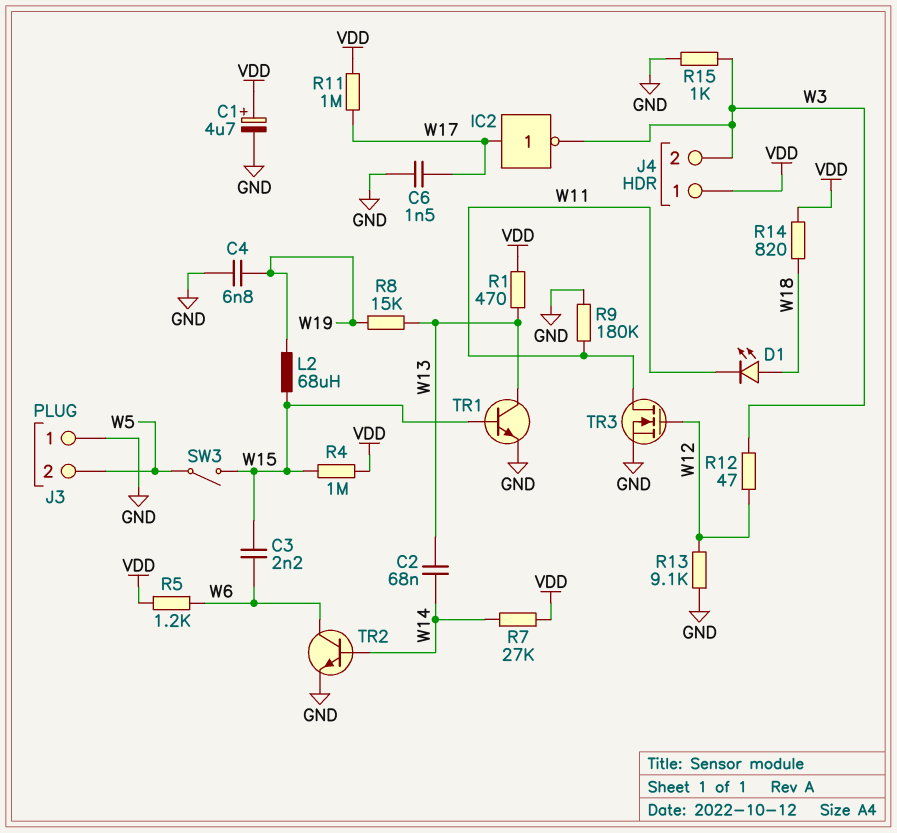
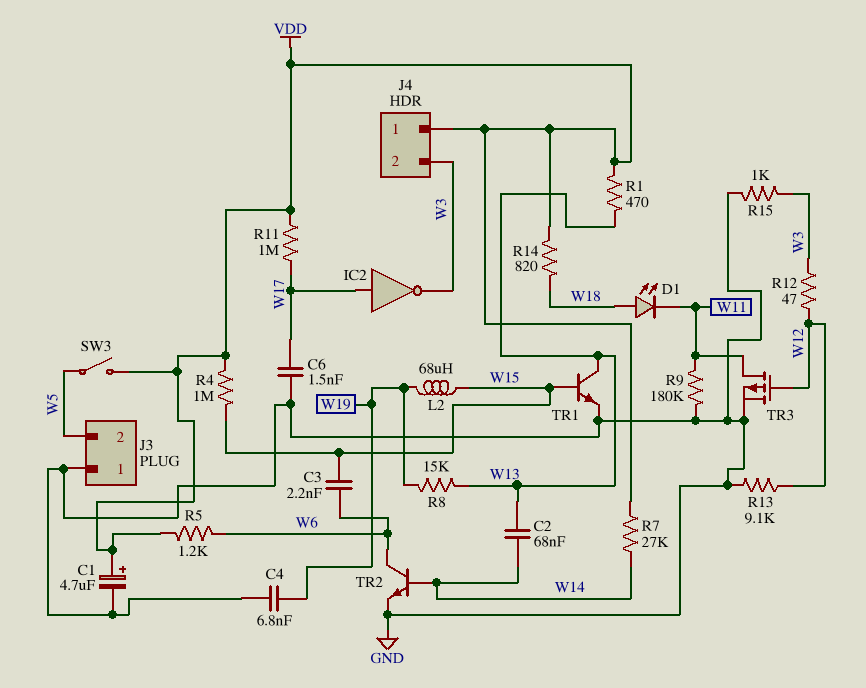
SW3: switch (W5, W15) -> switch (VDD, W5)
TR3: NMOS (G W12, D W11, S GND) -> PMOS (G W12, D W11, S GND)

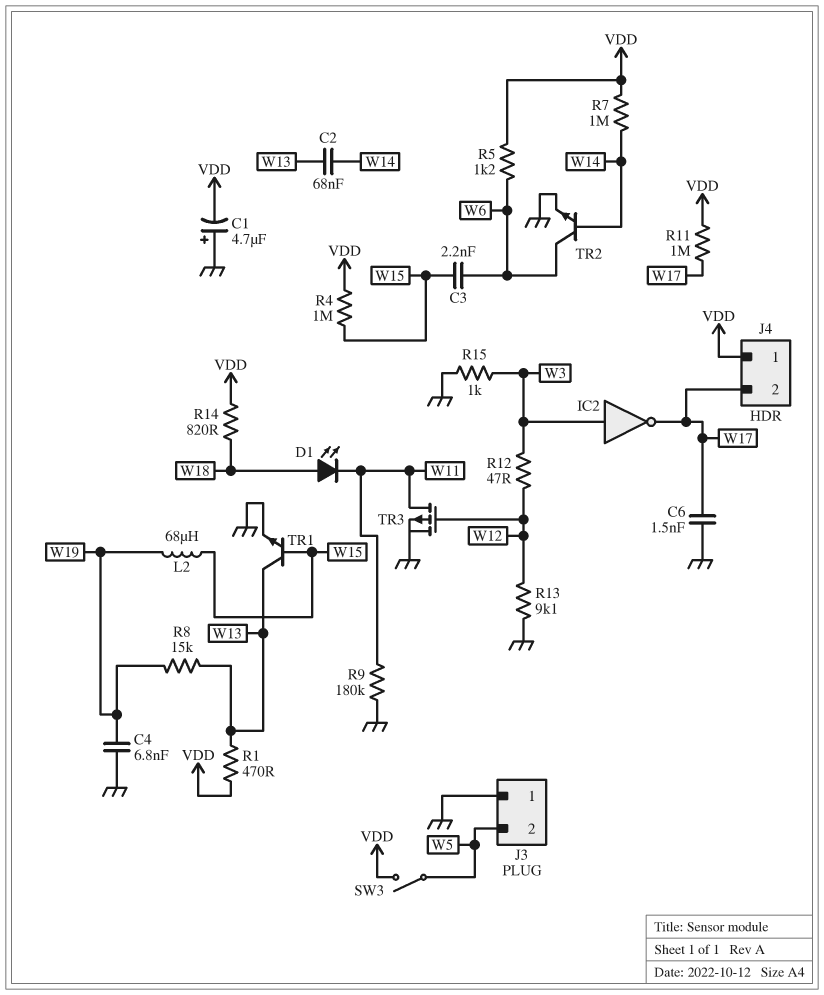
C1: 4.7uF (plus VDD, minus GND) -> 4.7uF (plus GND, minus VDD)
IC2: NOT (in W17, out W3) -> NOT (in W3, out W17)
J4 pin 2: W3 -> W17
R7: 27k (VDD, W14) -> 1M (VDD, W14)

